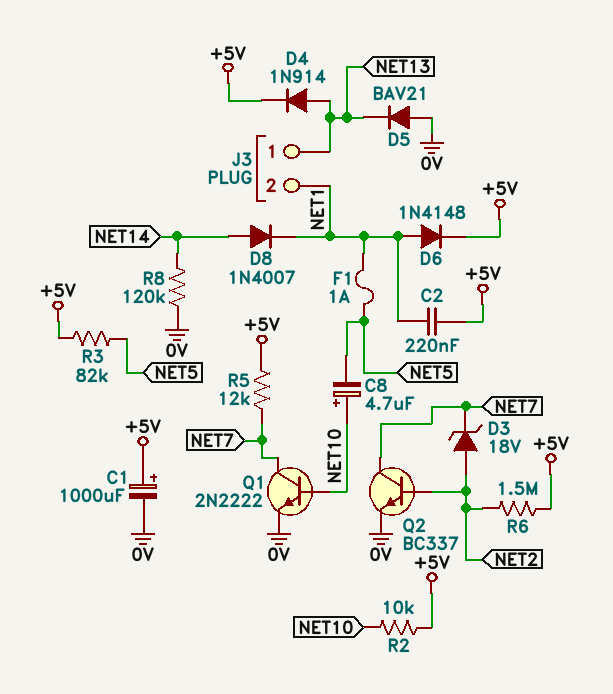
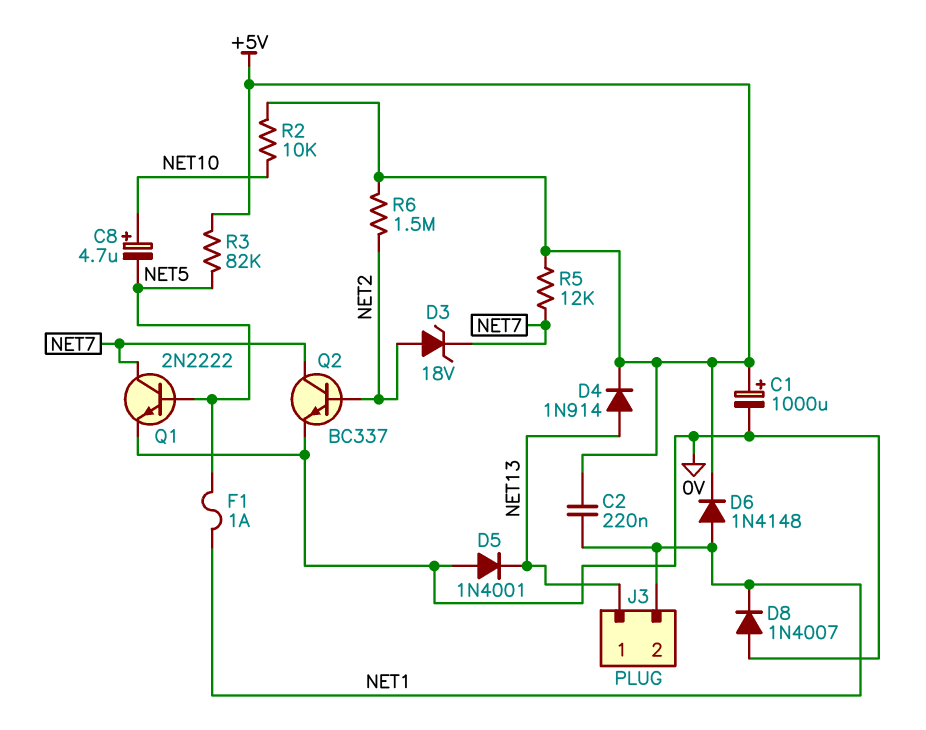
D5: diode BAV21 (A 0V, K NET13) -> diode 1N4001 (A 0V, K NET13)
D8: diode 1N4007 (A NET14, K NET1) -> diode 1N4007 (A 0V, K NET1)
Q1: NPN 2N2222 (B NET10, C NET7, E 0V) -> NPN 2N2222 (B NET5, C NET7, E 0V)
R8: 120k (0V, NET14) -> none

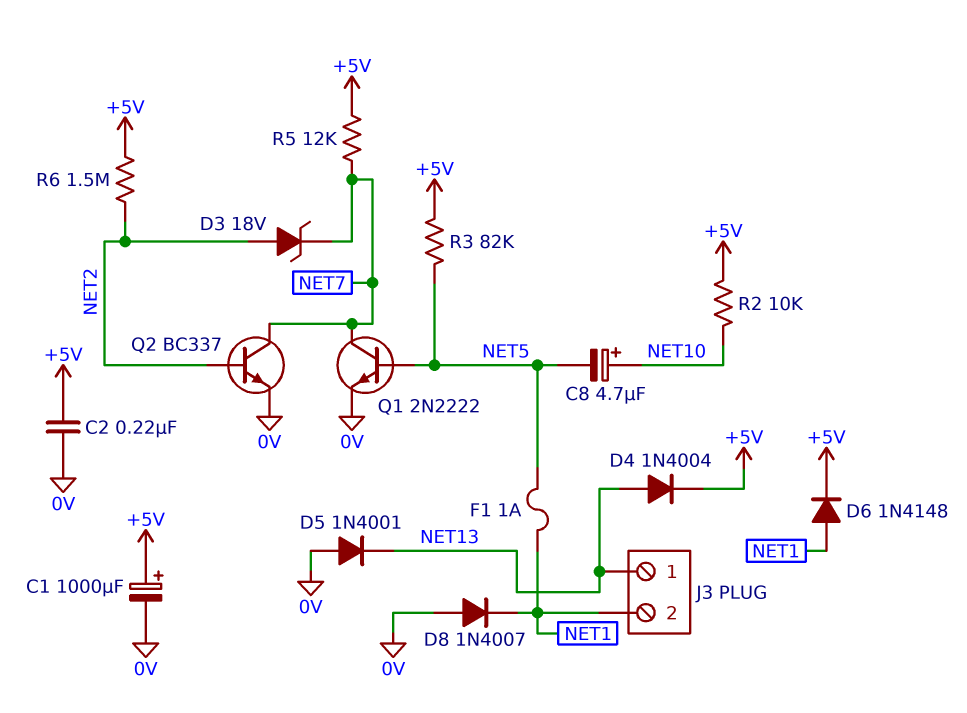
C2: 220nF (+5V, NET1) -> 220nF (+5V, 0V)
D4: diode 1N914 (A NET13, K +5V) -> diode 1N4004 (A NET13, K +5V)

